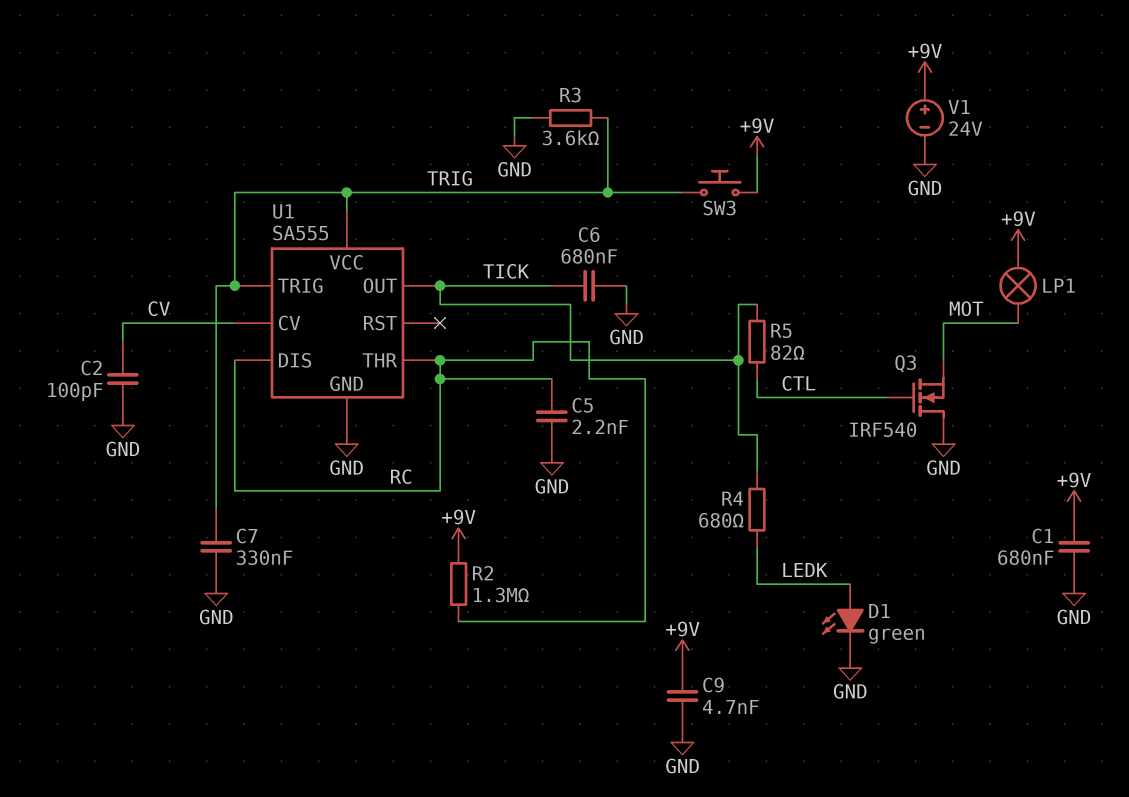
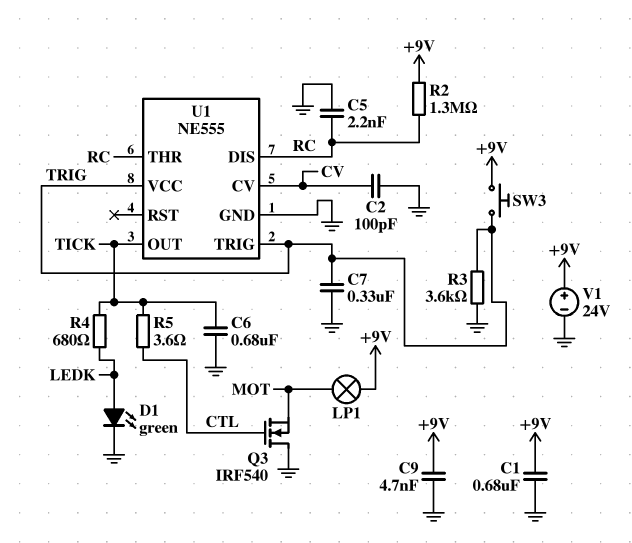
R5: 82 (CTL, TICK) -> 3.6 (CTL, TICK)
U1: SA555 -> NE555

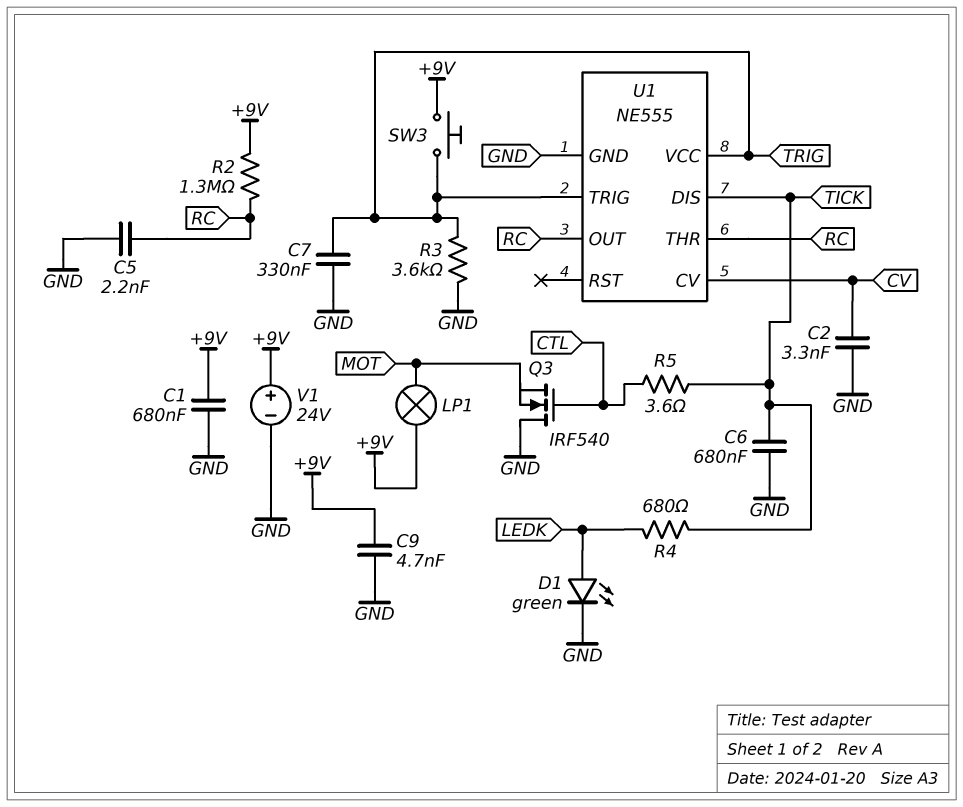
C2: 100pF (CV, GND) -> 3.3nF (CV, GND)
U1 pin DIS: RC -> TICK
U1 pin OUT: TICK -> RC

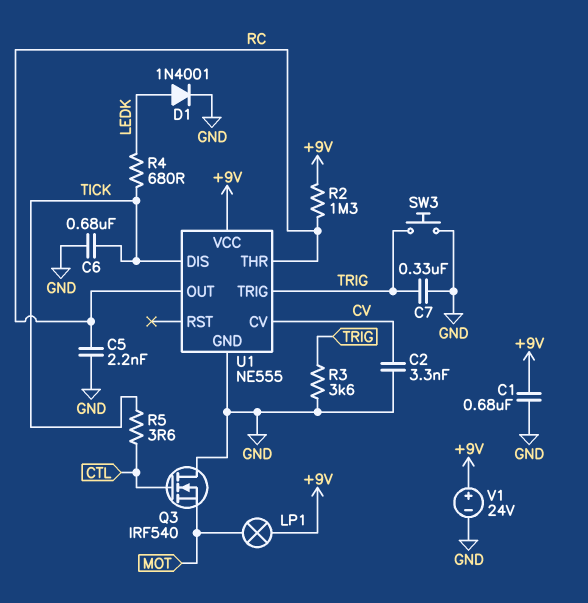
C9: 4.7nF (+9V, GND) -> none
D1: LED green (A LEDK, K GND) -> diode 1N4001 (A LEDK, K GND)
SW3: button (+9V, TRIG) -> button (GND, TRIG)
U1 pin VCC: TRIG -> +9V

